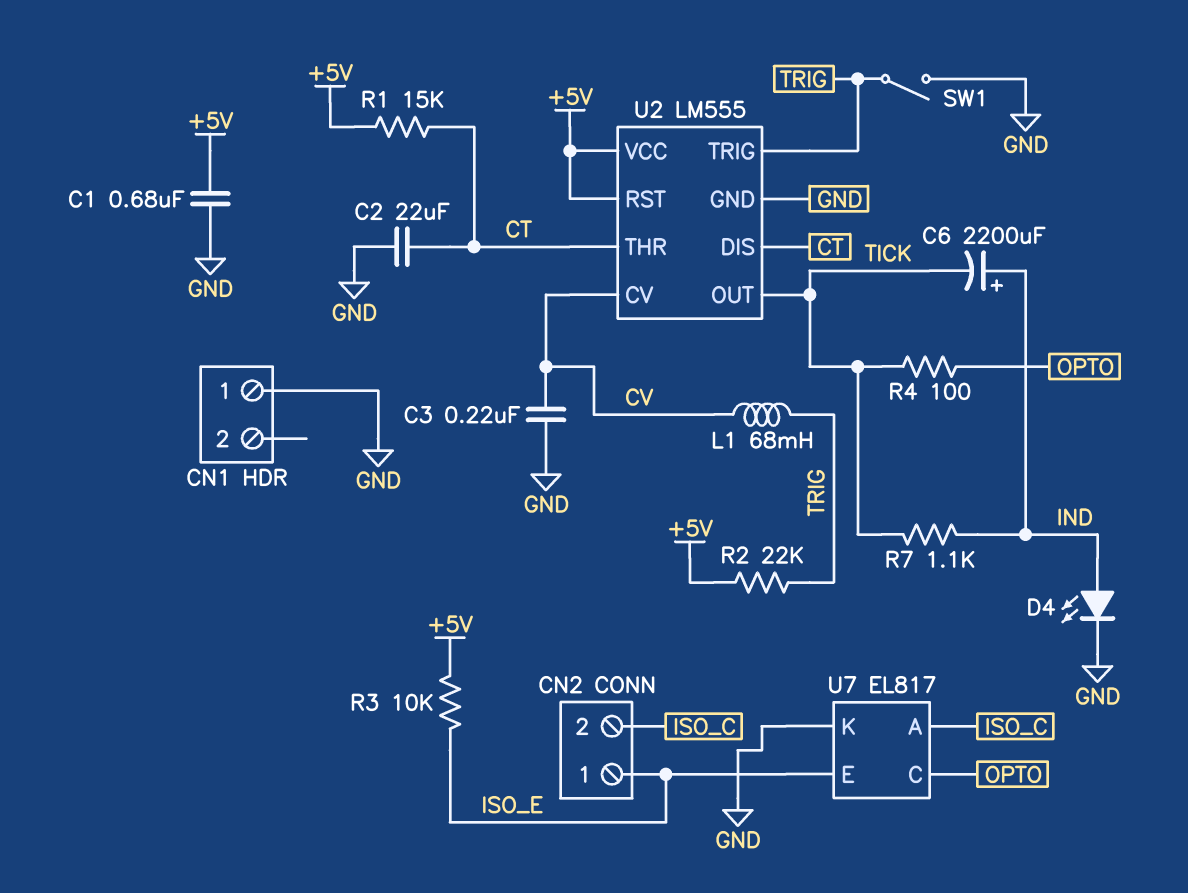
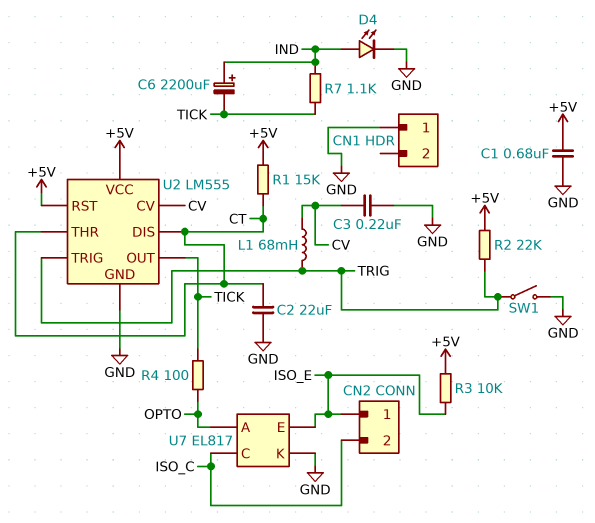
U7 pin A: ISO_C -> OPTO
U7 pin C: OPTO -> ISO_C

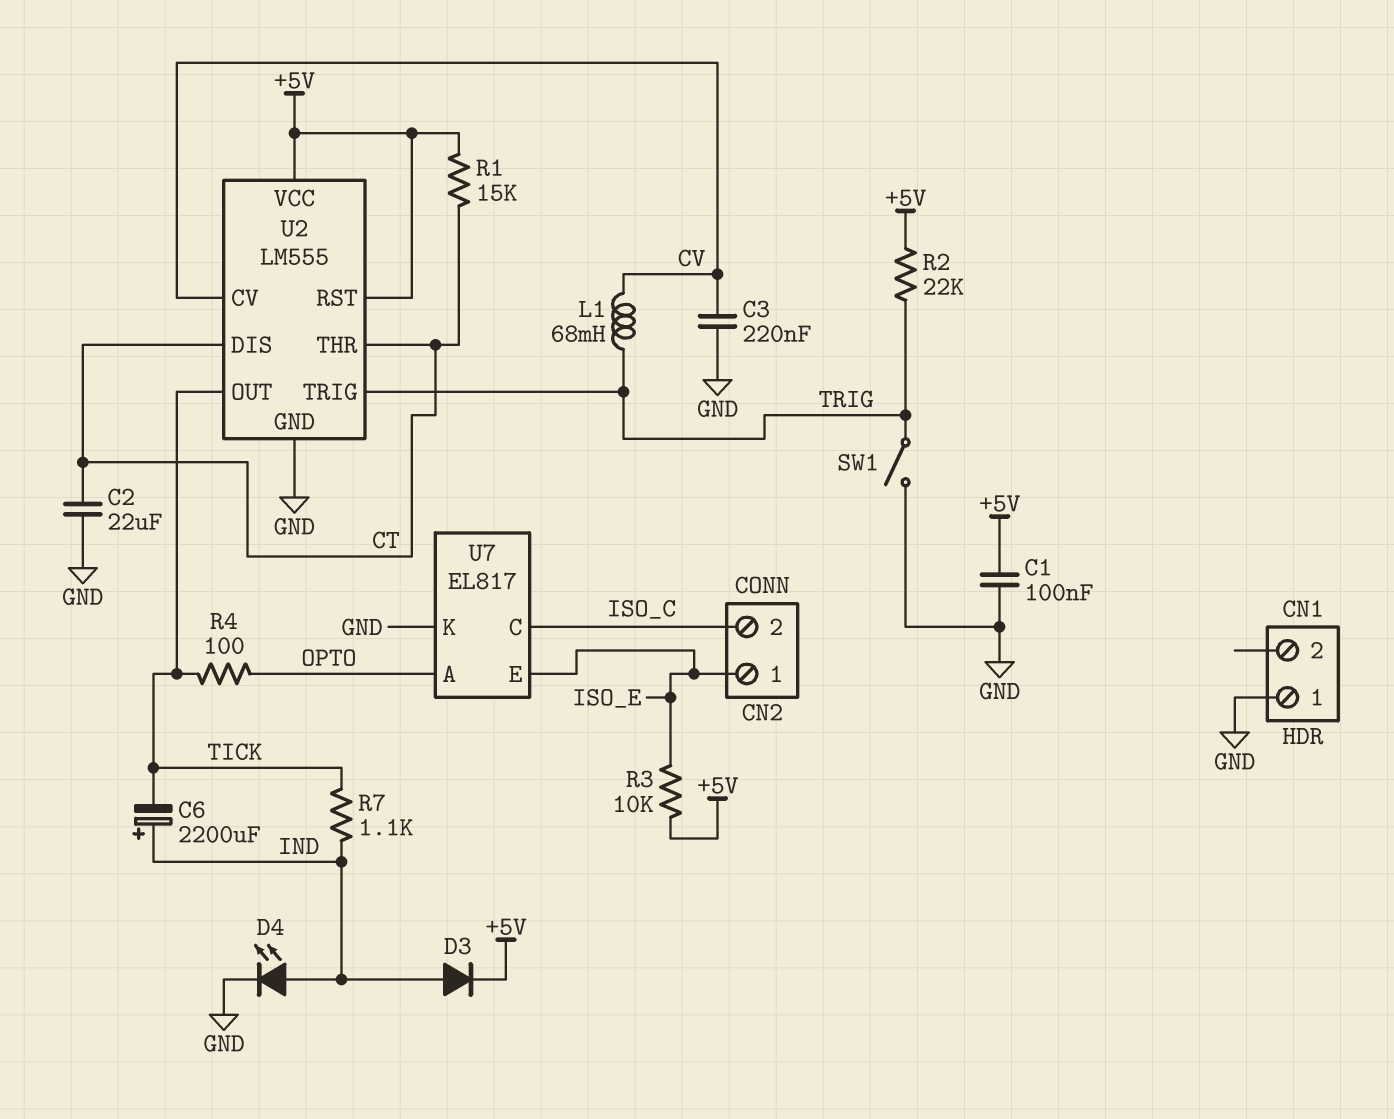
C1: 680nF (+5V, GND) -> 100nF (+5V, GND)
D3: none -> diode (A IND, K +5V)

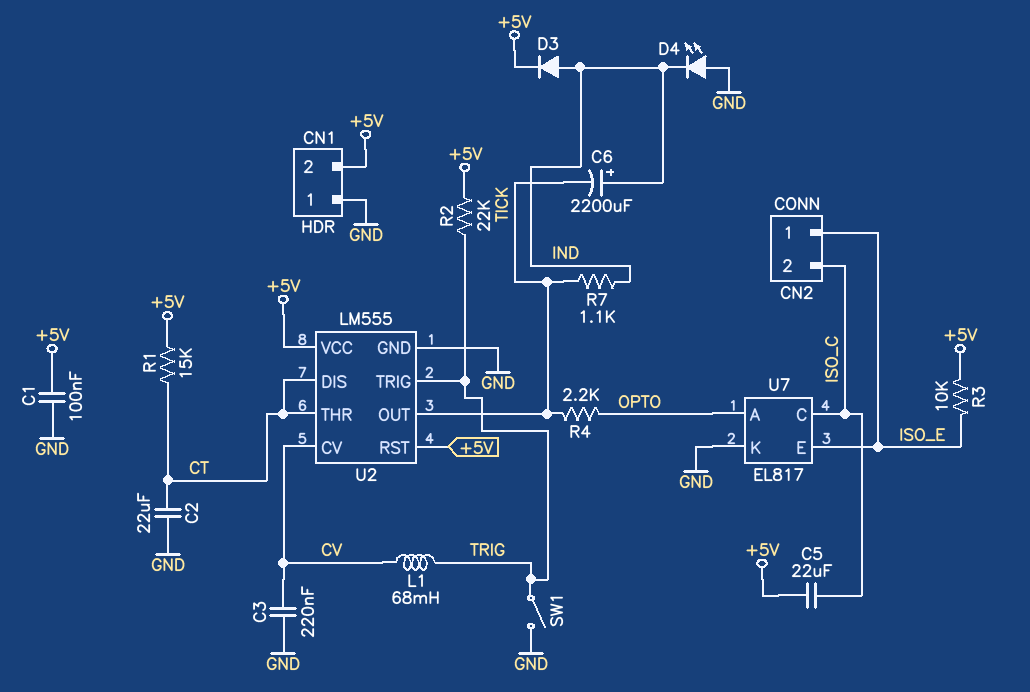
C5: none -> 22uF (+5V, ISO_C)
CN1 pin 2: none -> +5V
D4: LED (A IND, K GND) -> LED (A GND, K IND)
R4: 100 (OPTO, TICK) -> 2.2k (OPTO, TICK)

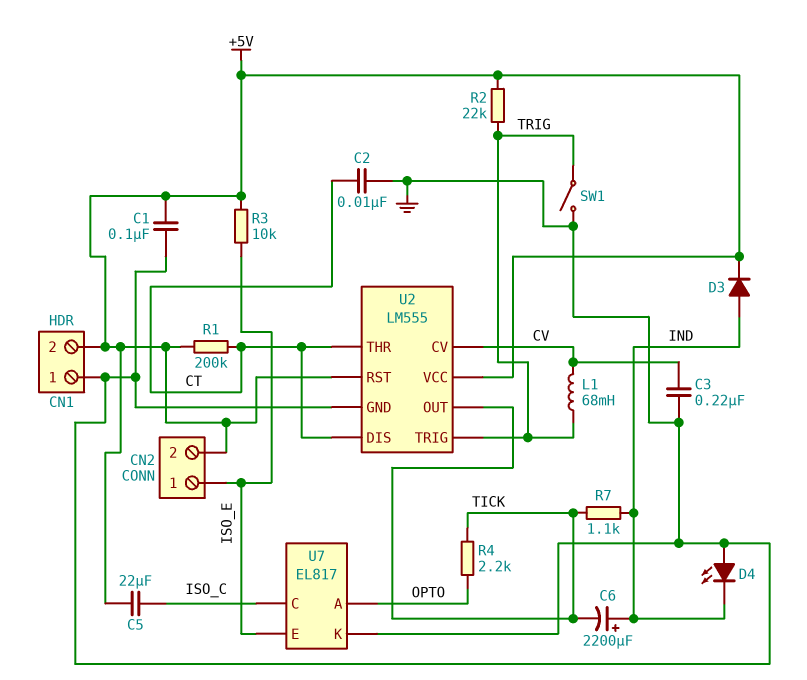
C2: 22uF (CT, GND) -> 10nF (CT, GND)
CN2 pin 2: ISO_C -> +5V
R1: 15k (+5V, CT) -> 200k (+5V, CT)

